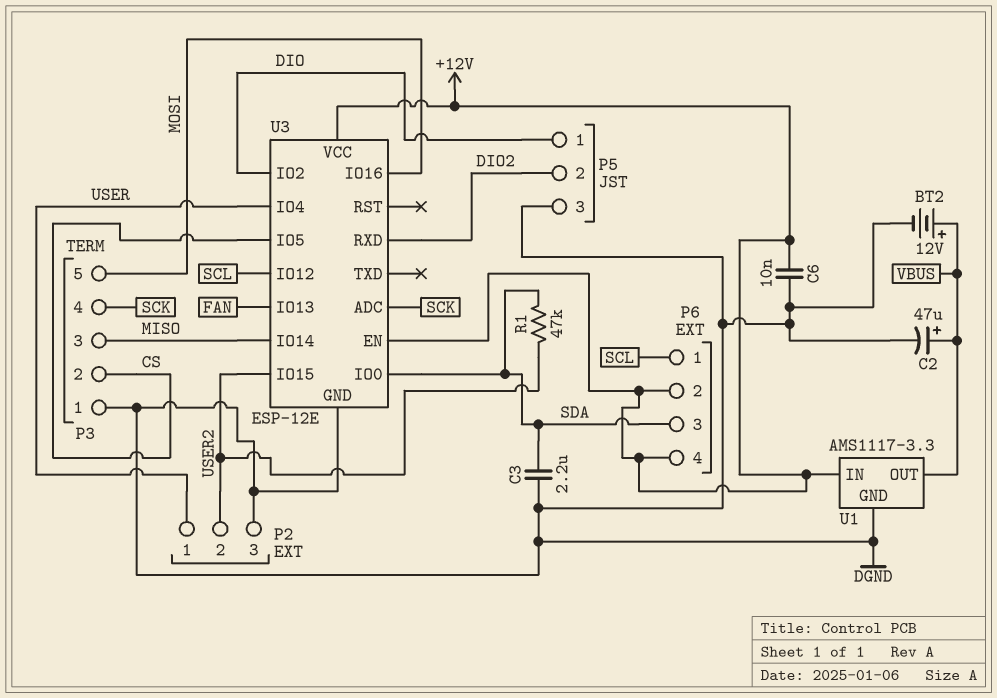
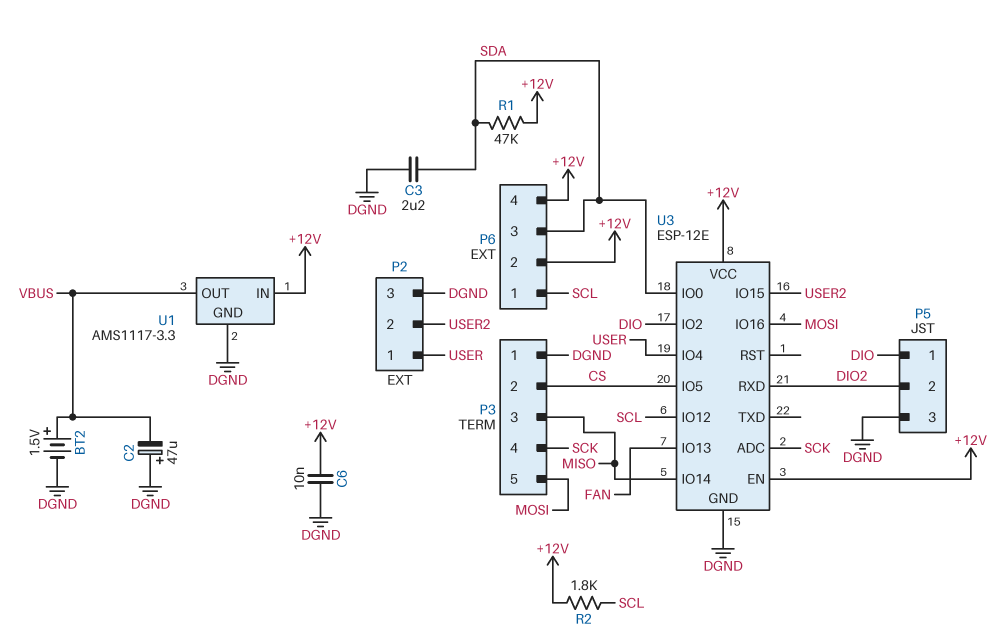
BT2: 12V (plus VBUS, minus DGND) -> 1.5V (plus VBUS, minus DGND)
C2: 47uF (plus VBUS, minus DGND) -> 47uF (plus DGND, minus VBUS)
R1: 47k (SDA, USER2) -> 47k (+12V, SDA)
R2: none -> 1.8k (+12V, SCL)

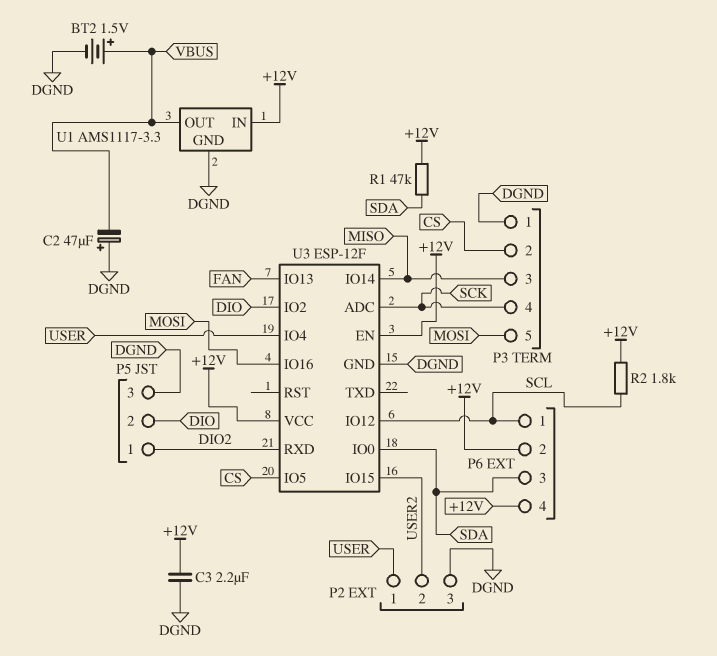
C3: 2.2uF (DGND, SDA) -> 2.2uF (+12V, DGND)
C6: 10nF (+12V, DGND) -> none
P5 pin 1: DIO -> DIO2
P5 pin 2: DIO2 -> DIO
U3: ESP-12E -> ESP-12F

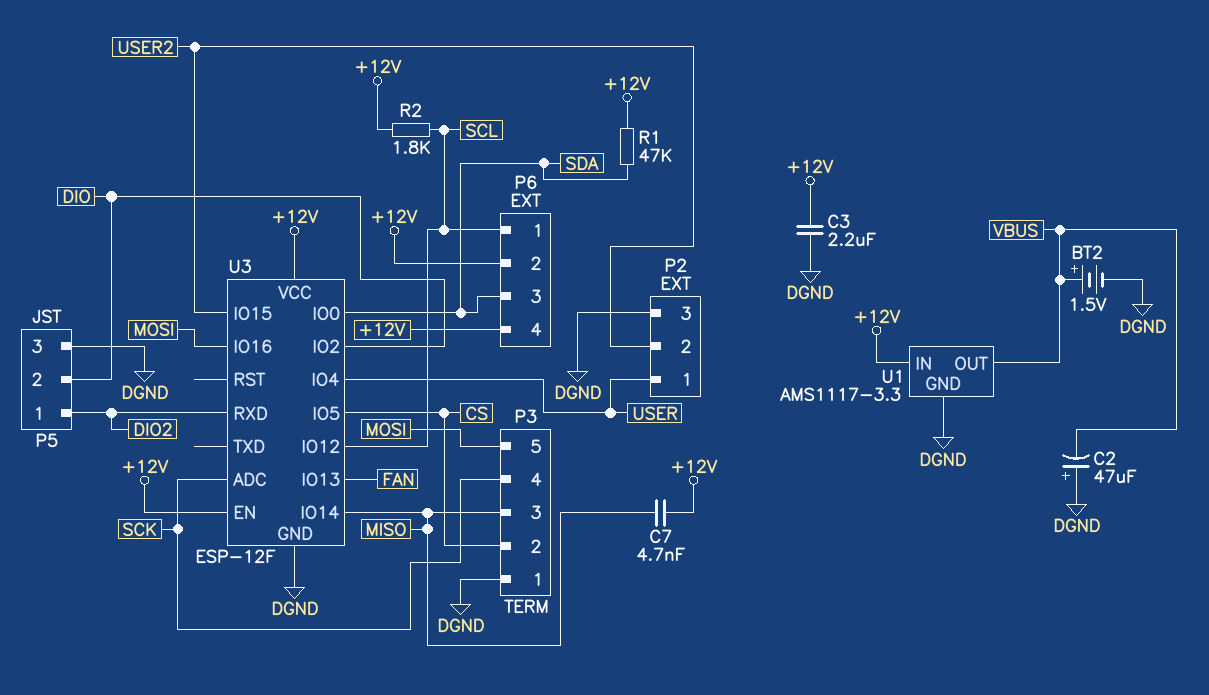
C7: none -> 4.7nF (+12V, MISO)

